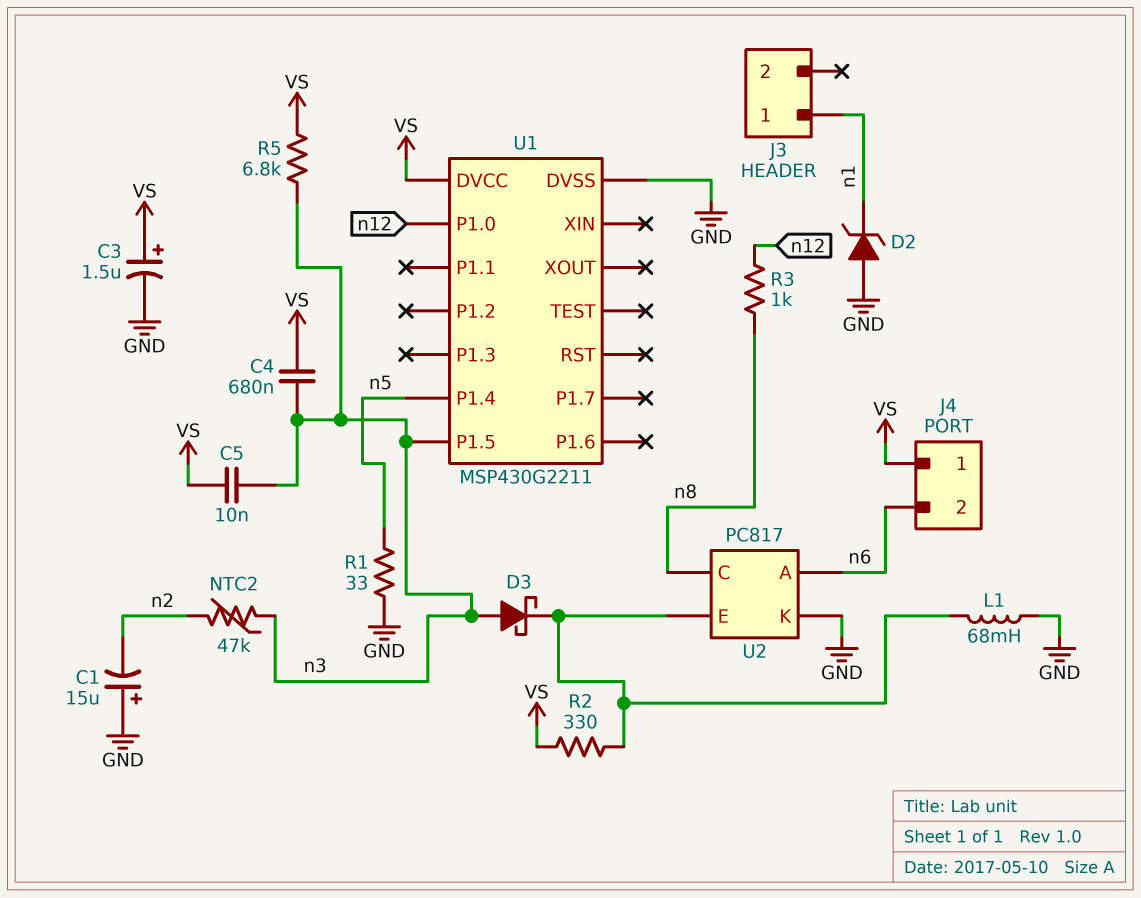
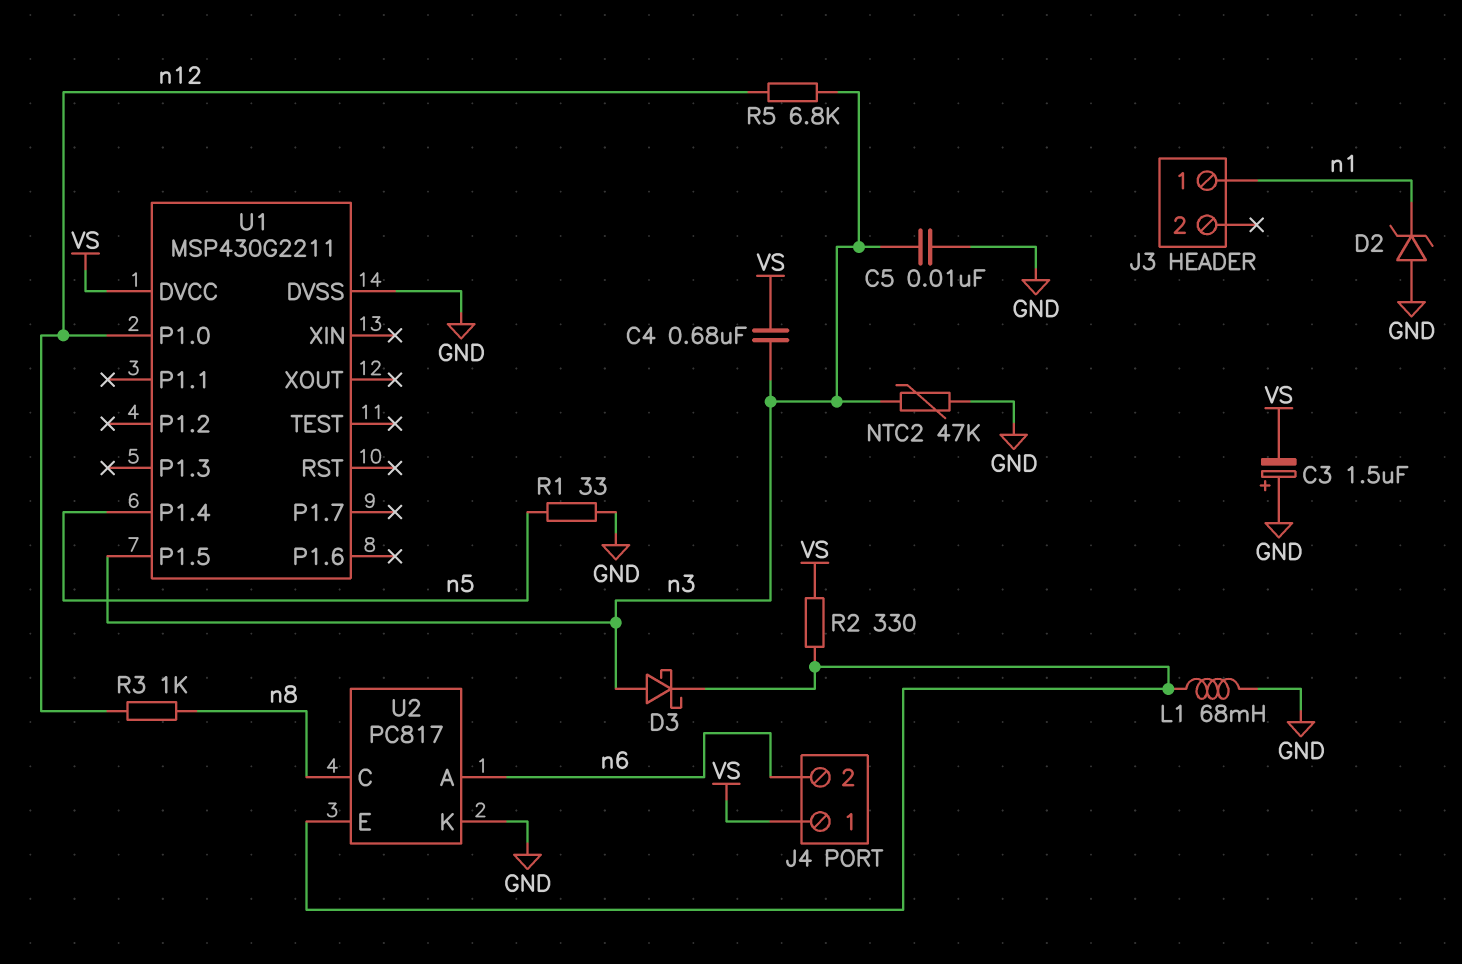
C1: 15uF (plus GND, minus n2) -> none
C3: 1.5uF (plus VS, minus GND) -> 1.5uF (plus GND, minus VS)
C5: 10nF (VS, n3) -> 10nF (GND, n3)
NTC2: 47k (n2, n3) -> 47k (GND, n3)
R5: 6.8k (VS, n3) -> 6.8k (n3, n12)

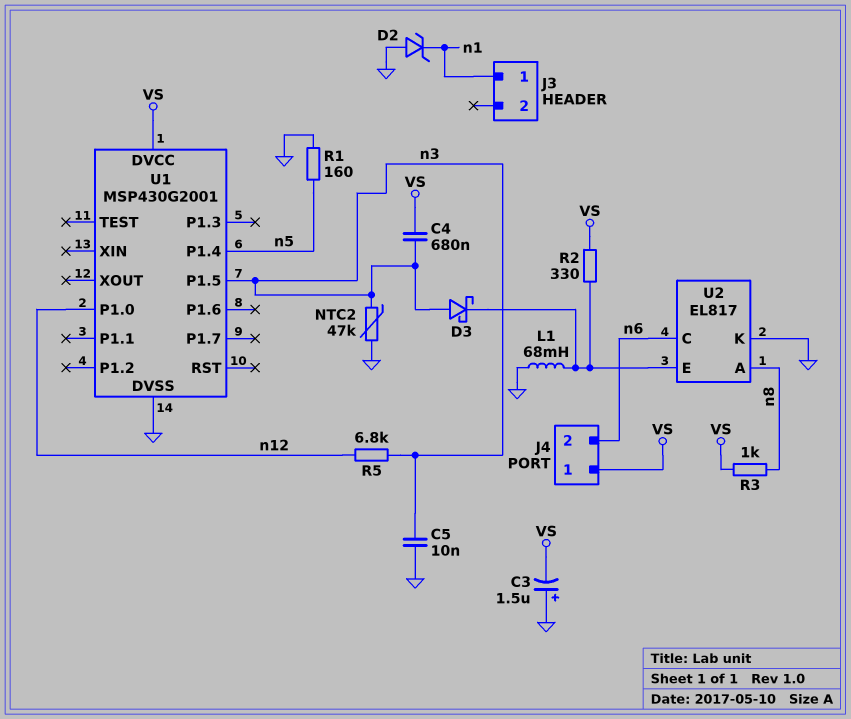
R1: 33 (GND, n5) -> 160 (GND, n5)
R3: 1k (n8, n12) -> 1k (VS, n8)
U1: MSP430G2211 -> MSP430G2001
U2: PC817 -> EL817
U2 pin A: n6 -> n8
U2 pin C: n8 -> n6

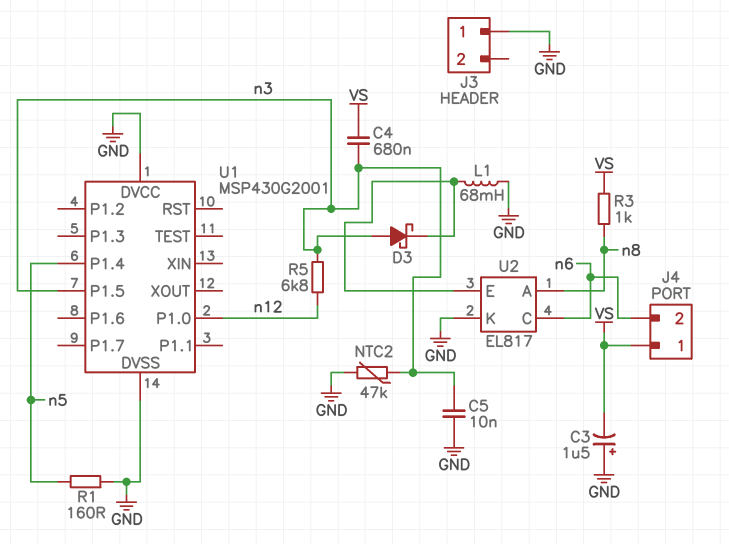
D2: zener (A GND, K n1) -> none
J3 pin 1: n1 -> GND
R2: 330 (U2/E, VS) -> none
U1 pin DVCC: VS -> GND

